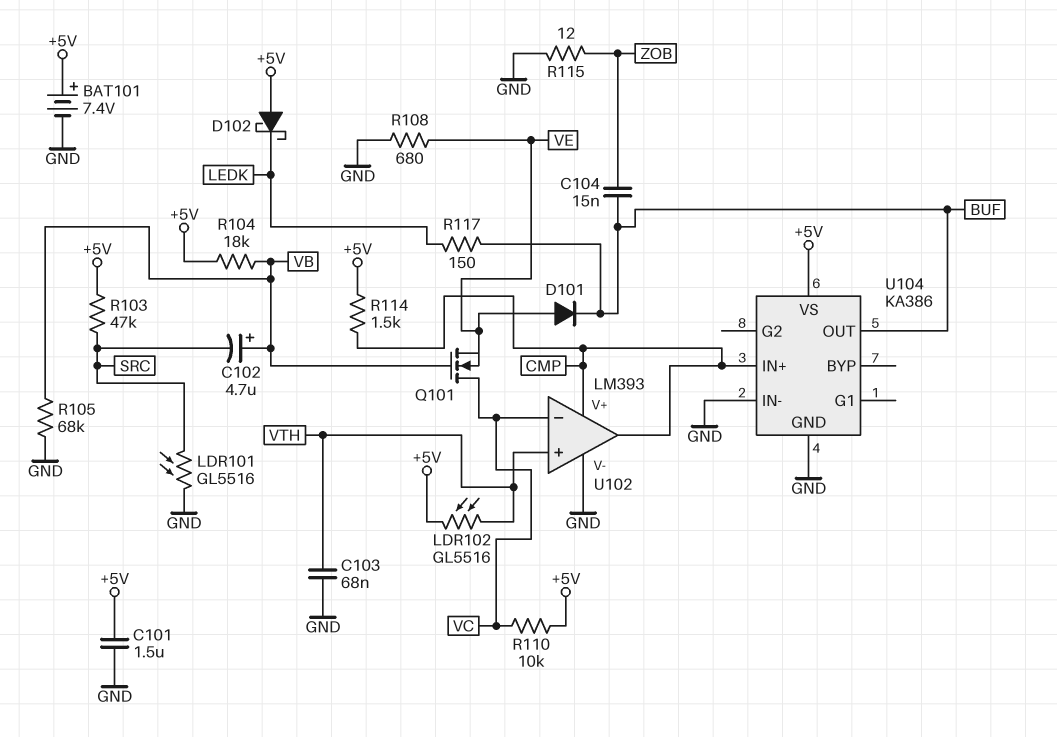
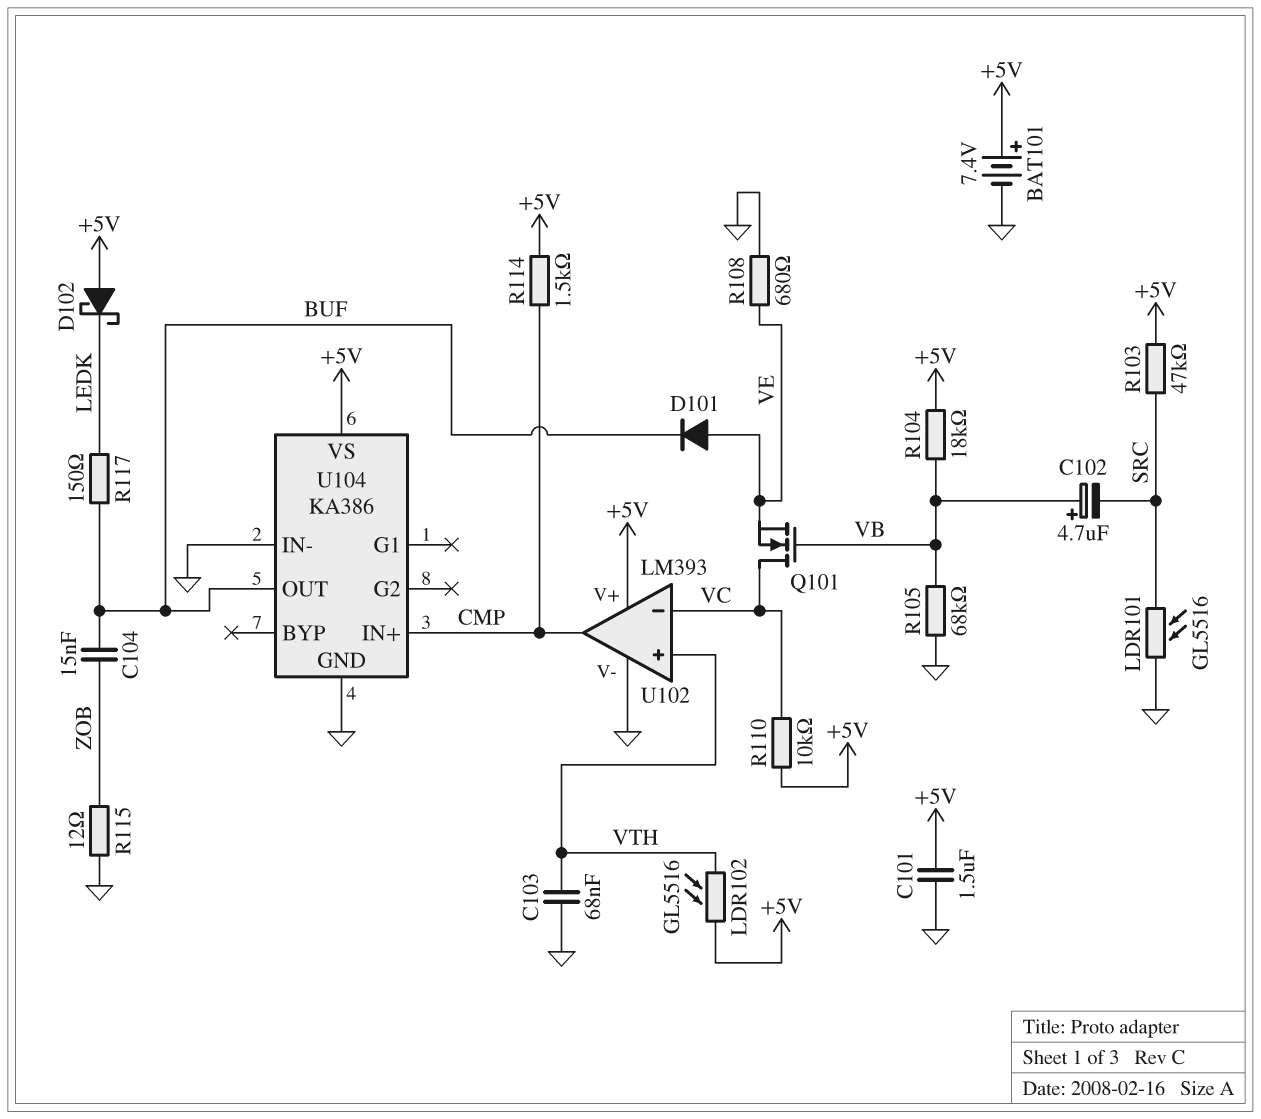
U102 pin V+: CMP -> +5V

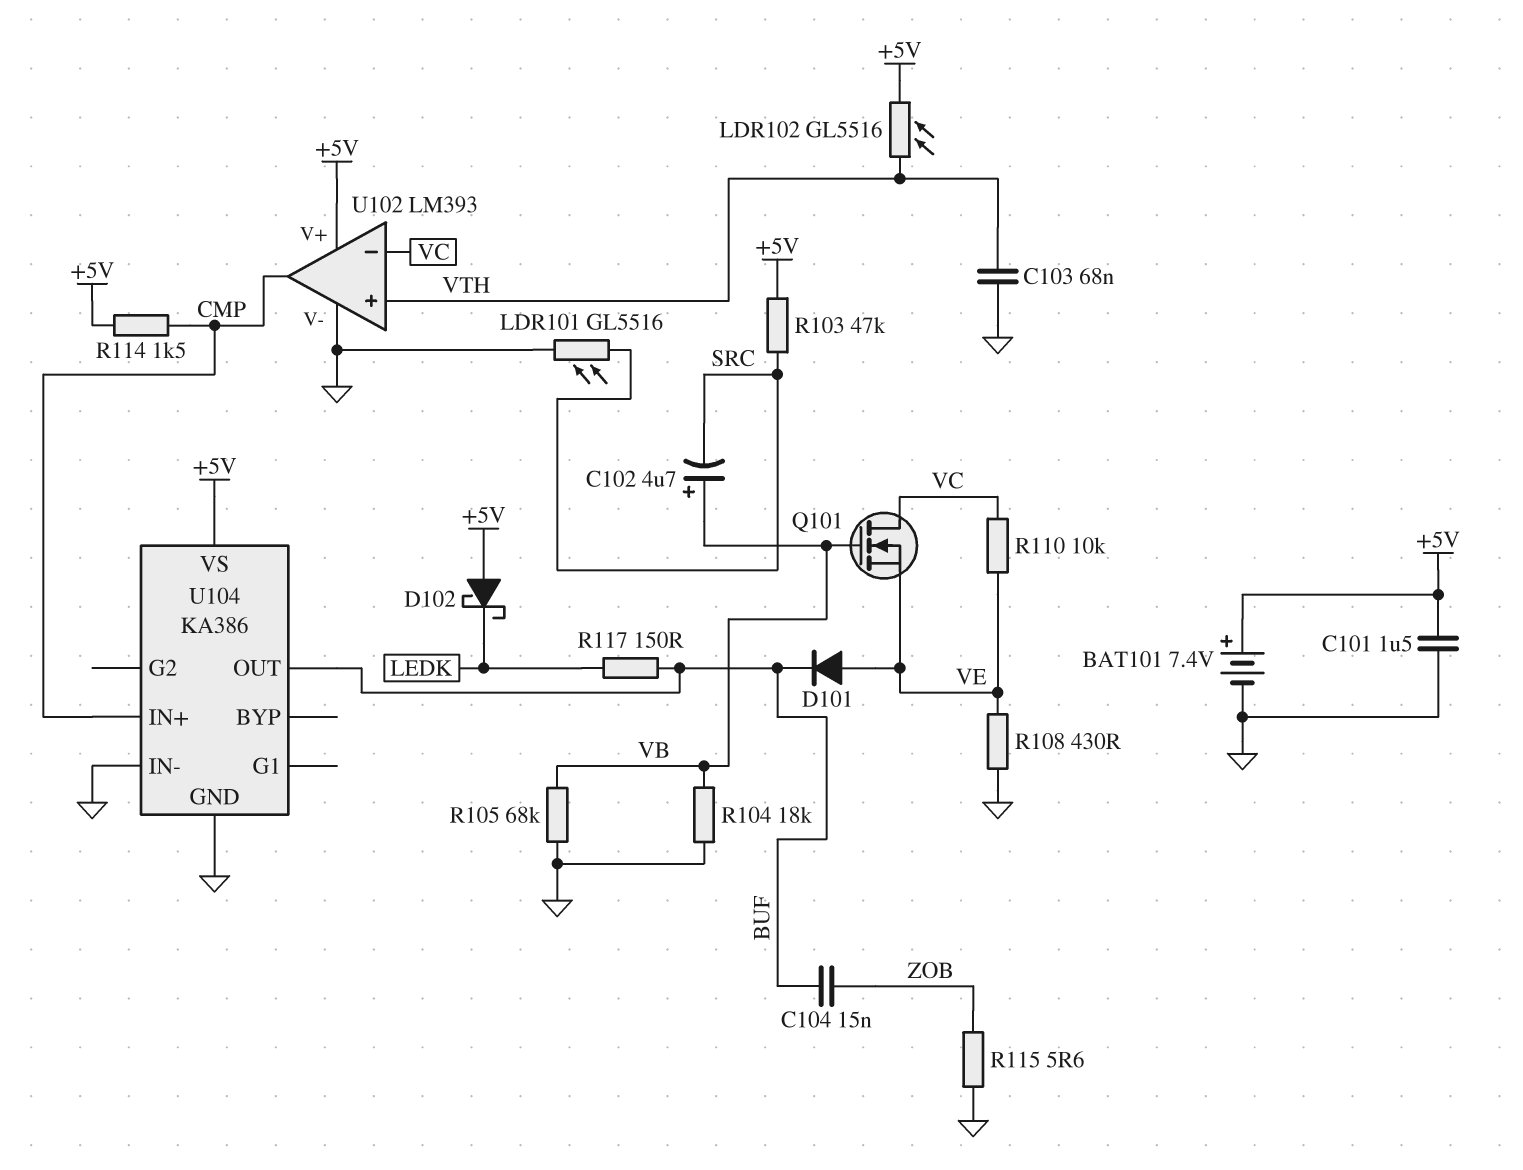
R104: 18k (+5V, VB) -> 18k (GND, VB)
R108: 680 (GND, VE) -> 430 (GND, VE)
R110: 10k (+5V, VC) -> 10k (VC, VE)
R115: 12 (GND, ZOB) -> 5.6 (GND, ZOB)

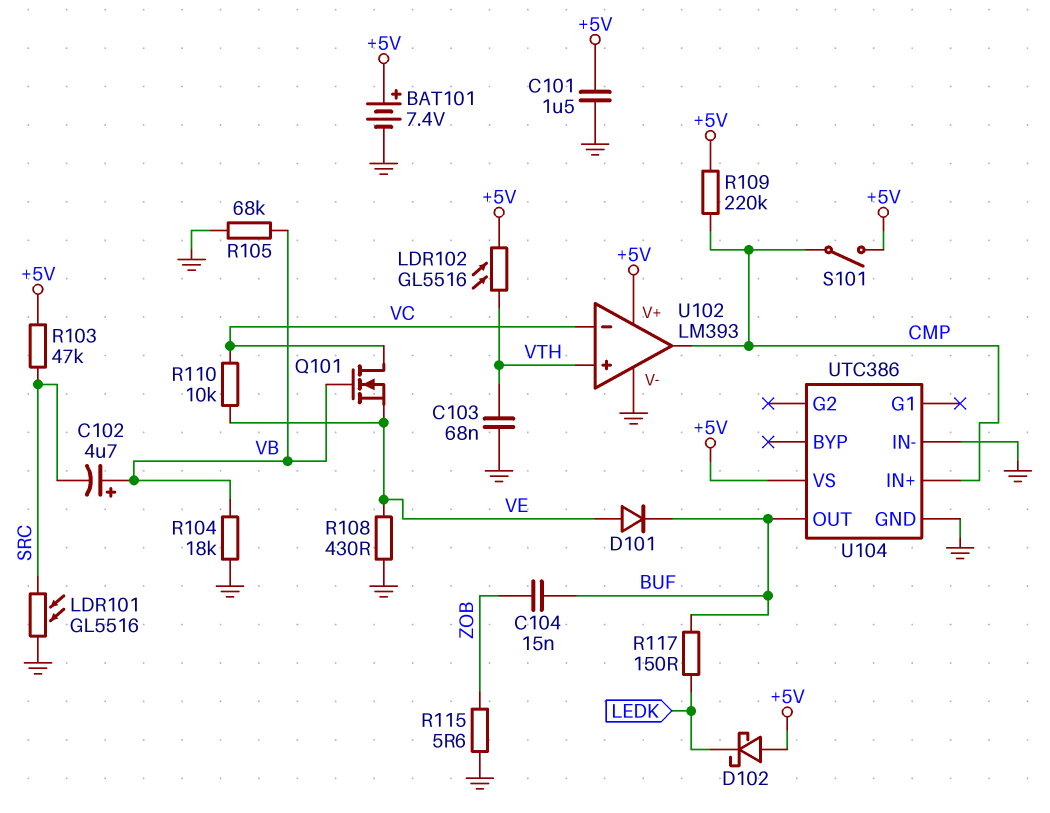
R109: none -> 220k (+5V, CMP)
R114: 1.5k (+5V, CMP) -> none
S101: none -> switch (+5V, CMP)
U104: KA386 -> UTC386

